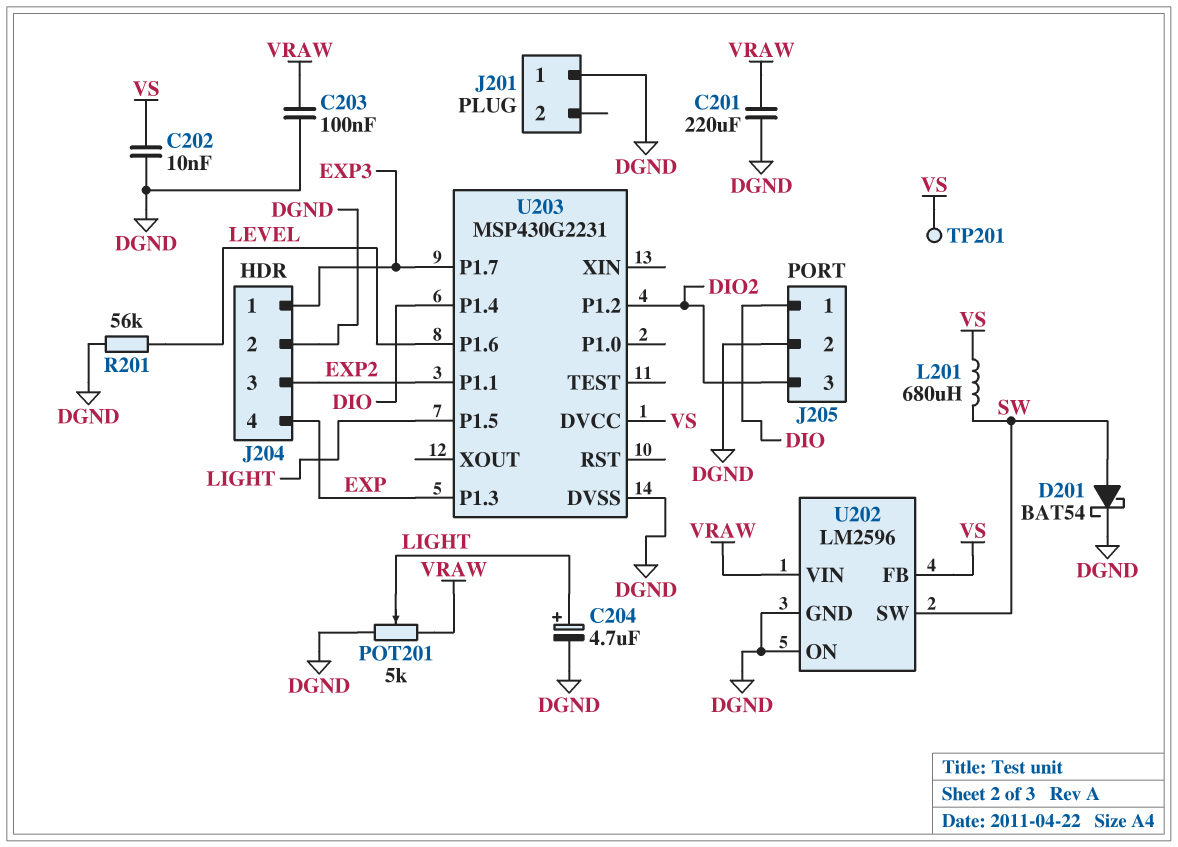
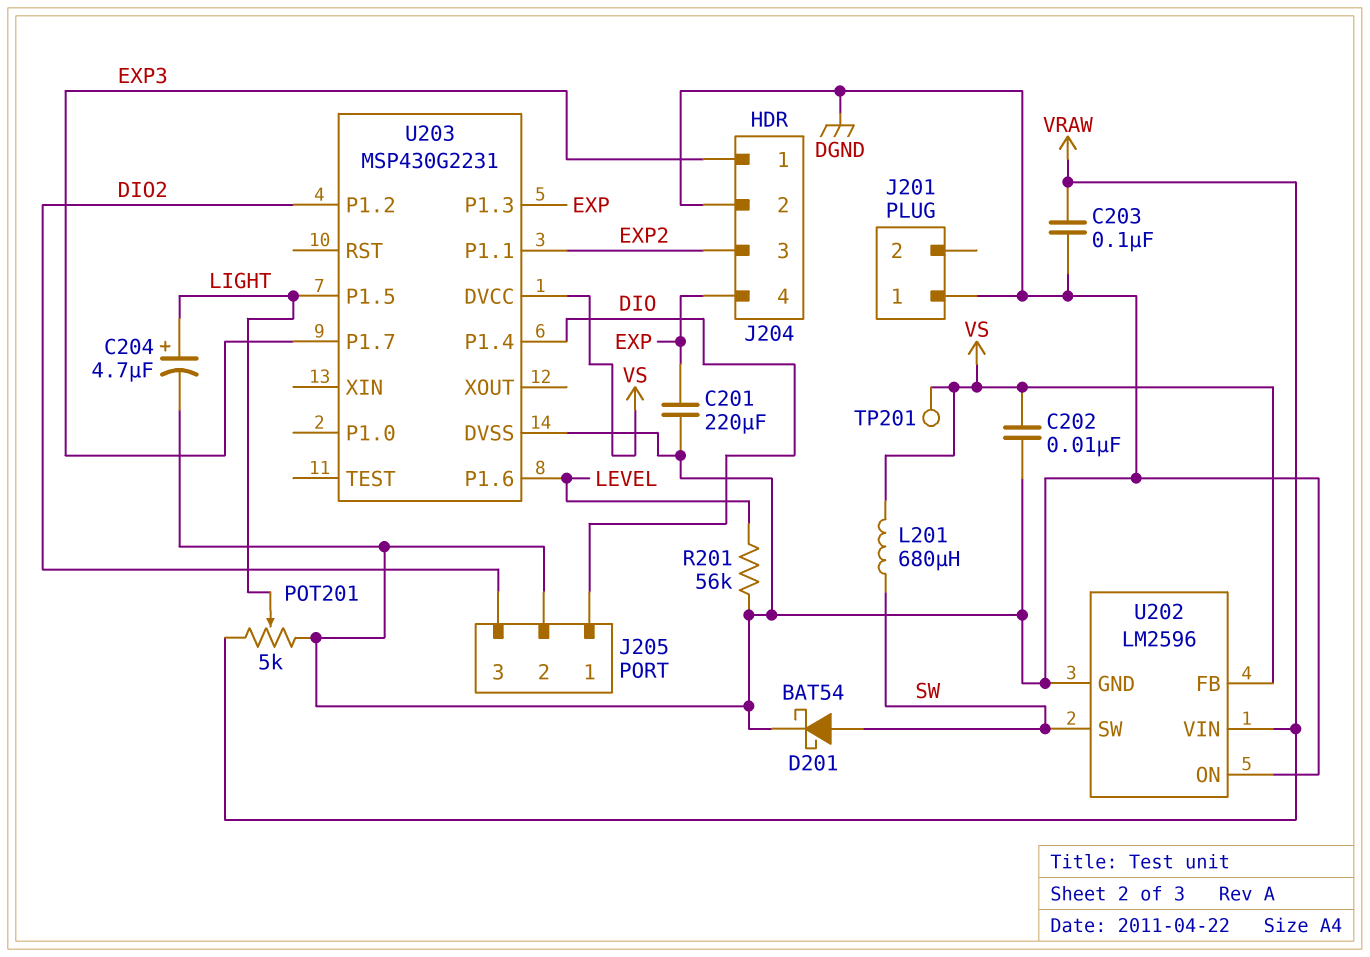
C201: 220uF (DGND, VRAW) -> 220uF (DGND, EXP)

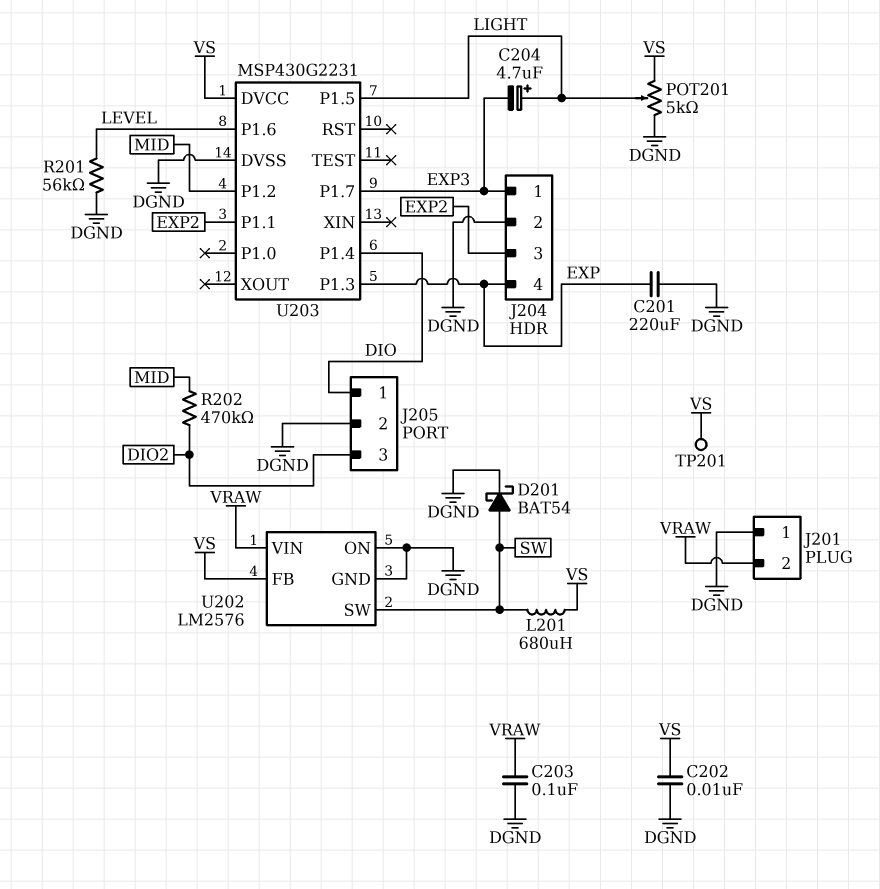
C204: 4.7uF (plus LIGHT, minus DGND) -> 4.7uF (plus LIGHT, minus EXP3)
J201 pin 2: none -> VRAW
POT201: 5k (DGND, VRAW, wiper LIGHT) -> 5k (DGND, VS, wiper LIGHT)
R202: none -> 470k (DIO2, MID)
U202: LM2596 -> LM2576
U203 pin P1.2: DIO2 -> MID

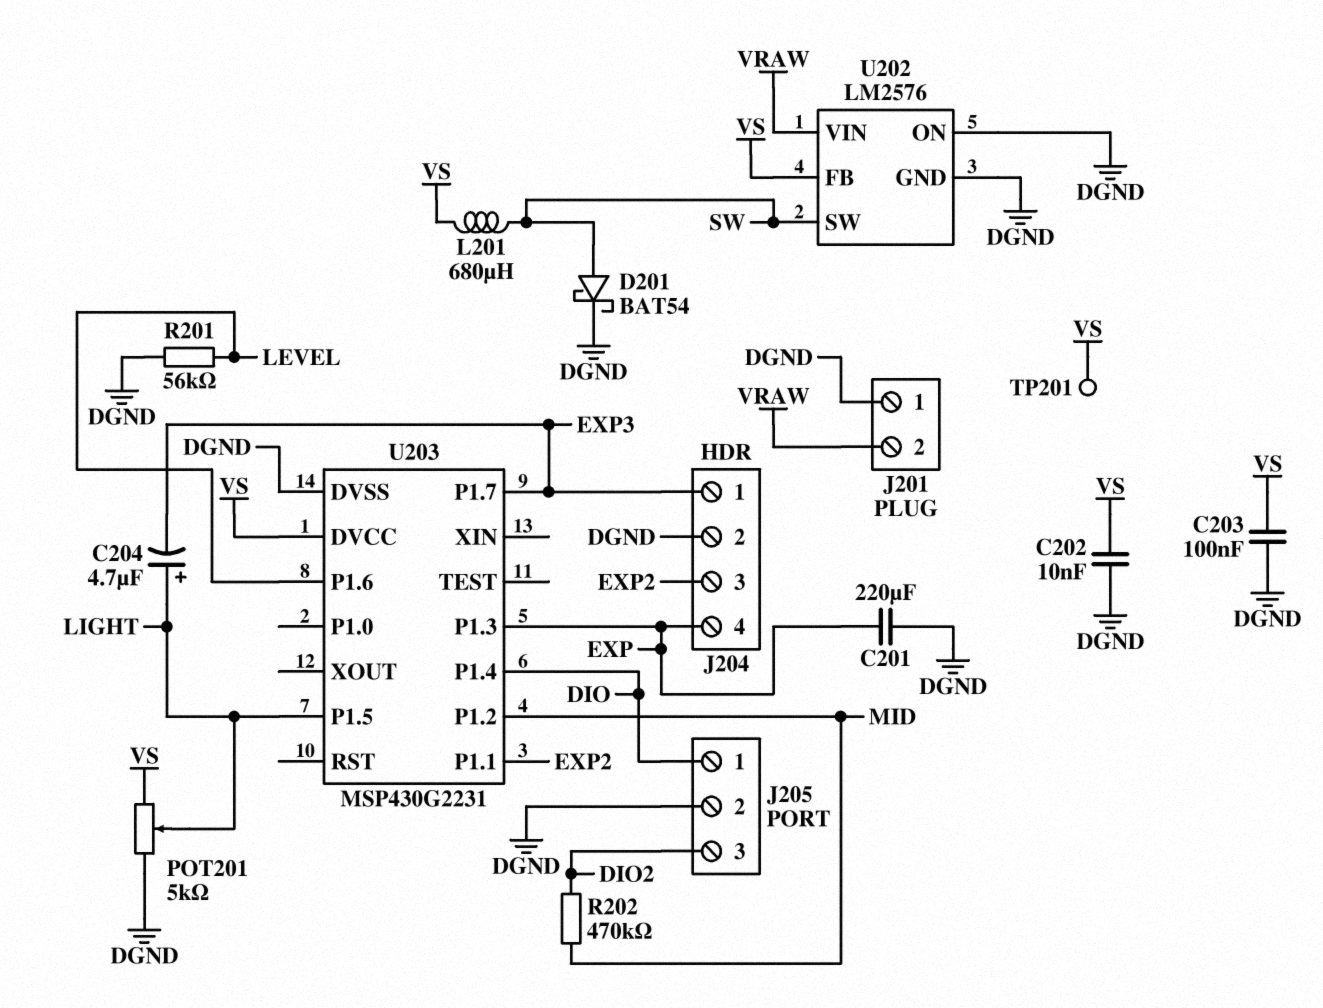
C203: 100nF (DGND, VRAW) -> 100nF (DGND, VS)

